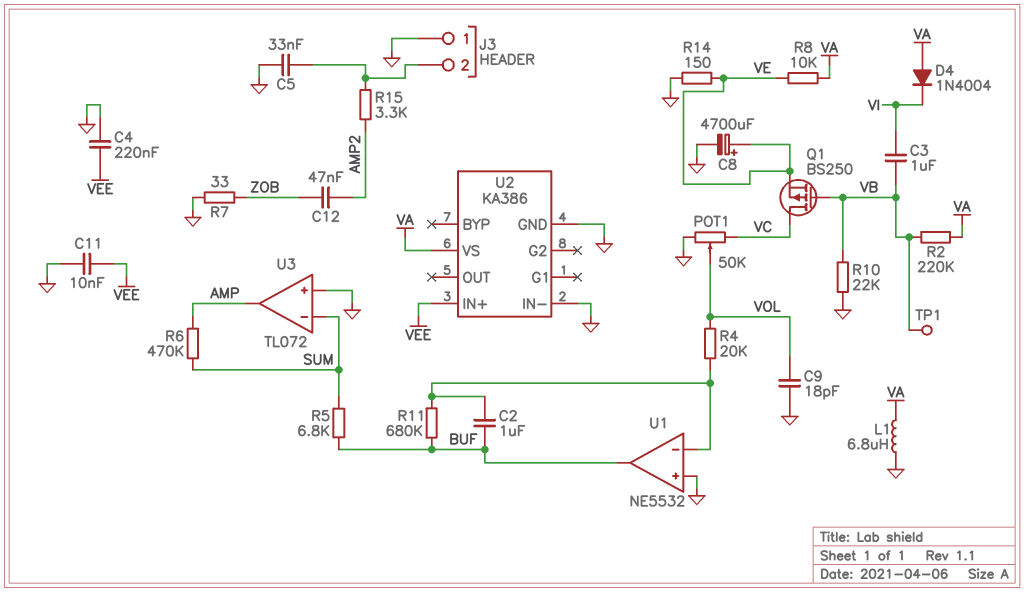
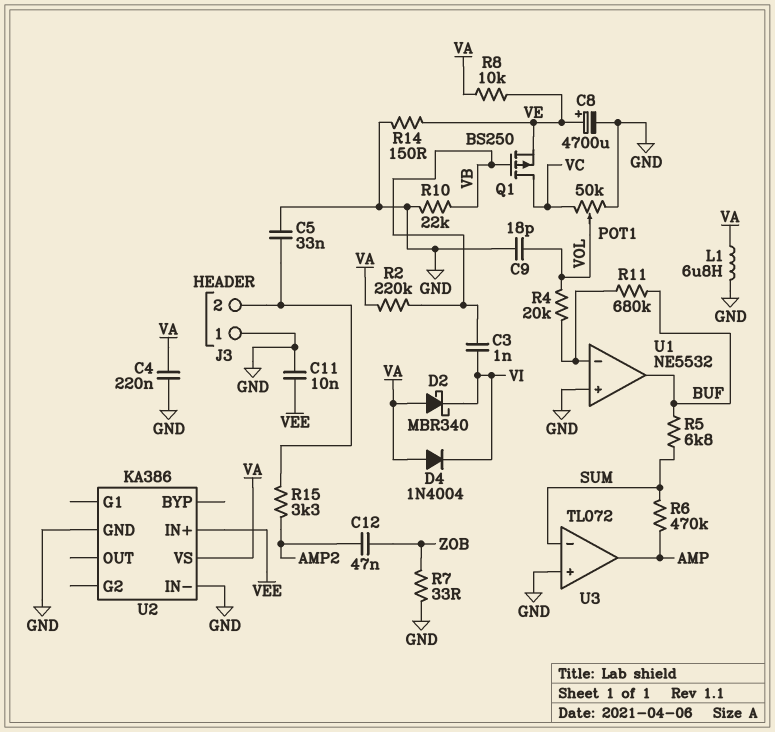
C2: 1uF (BUF, U1/in-) -> none
C3: 1uF (VB, VI) -> 1nF (VB, VI)
C4: 220nF (GND, VEE) -> 220nF (GND, VA)
D2: none -> schottky MBR340 (A VA, K VI)
TP1: test point (VB) -> none

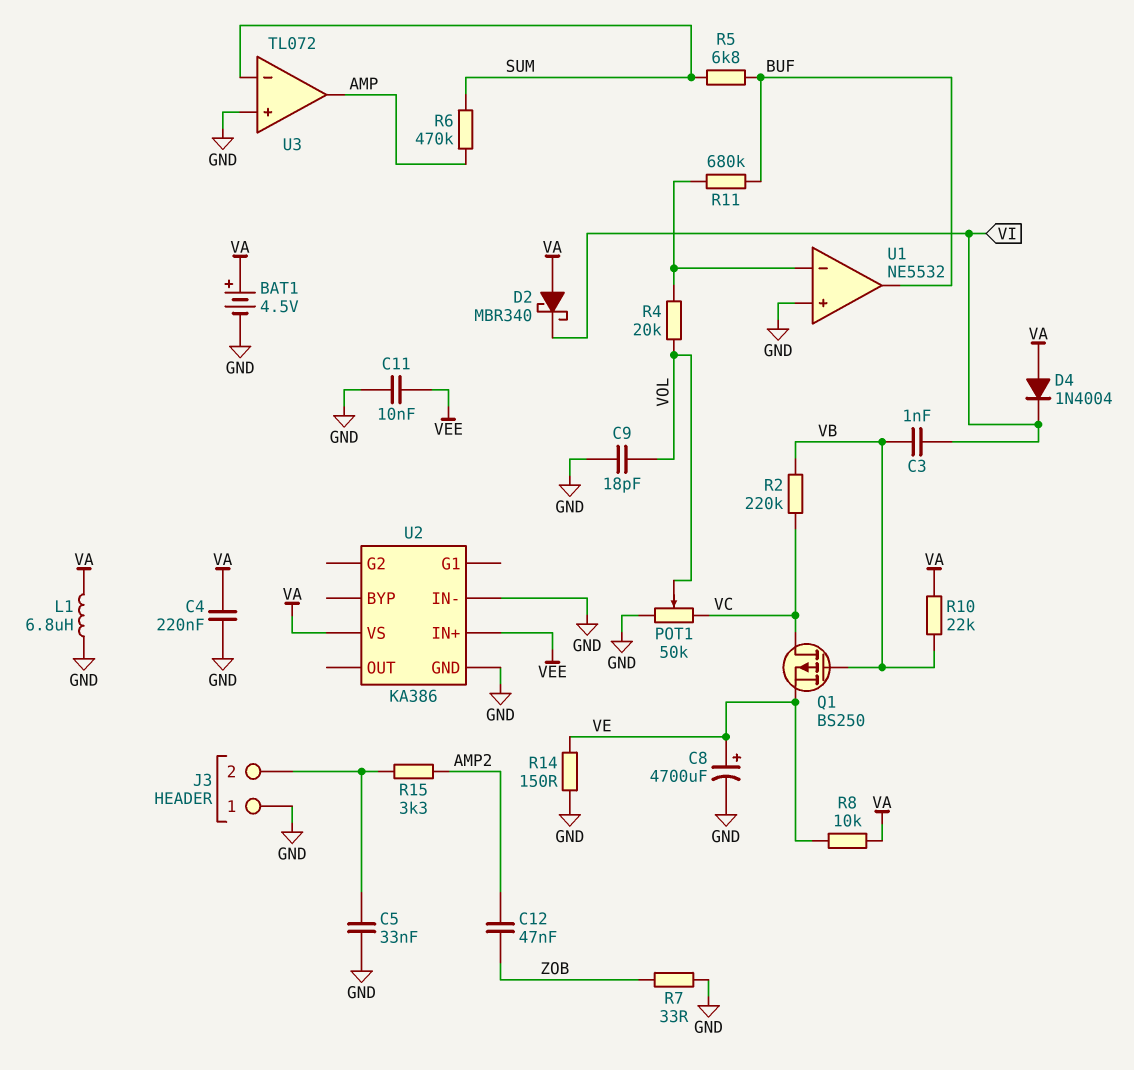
BAT1: none -> 4.5V (plus VA, minus GND)
R2: 220k (VA, VB) -> 220k (VB, VC)
R10: 22k (GND, VB) -> 22k (VA, VB)

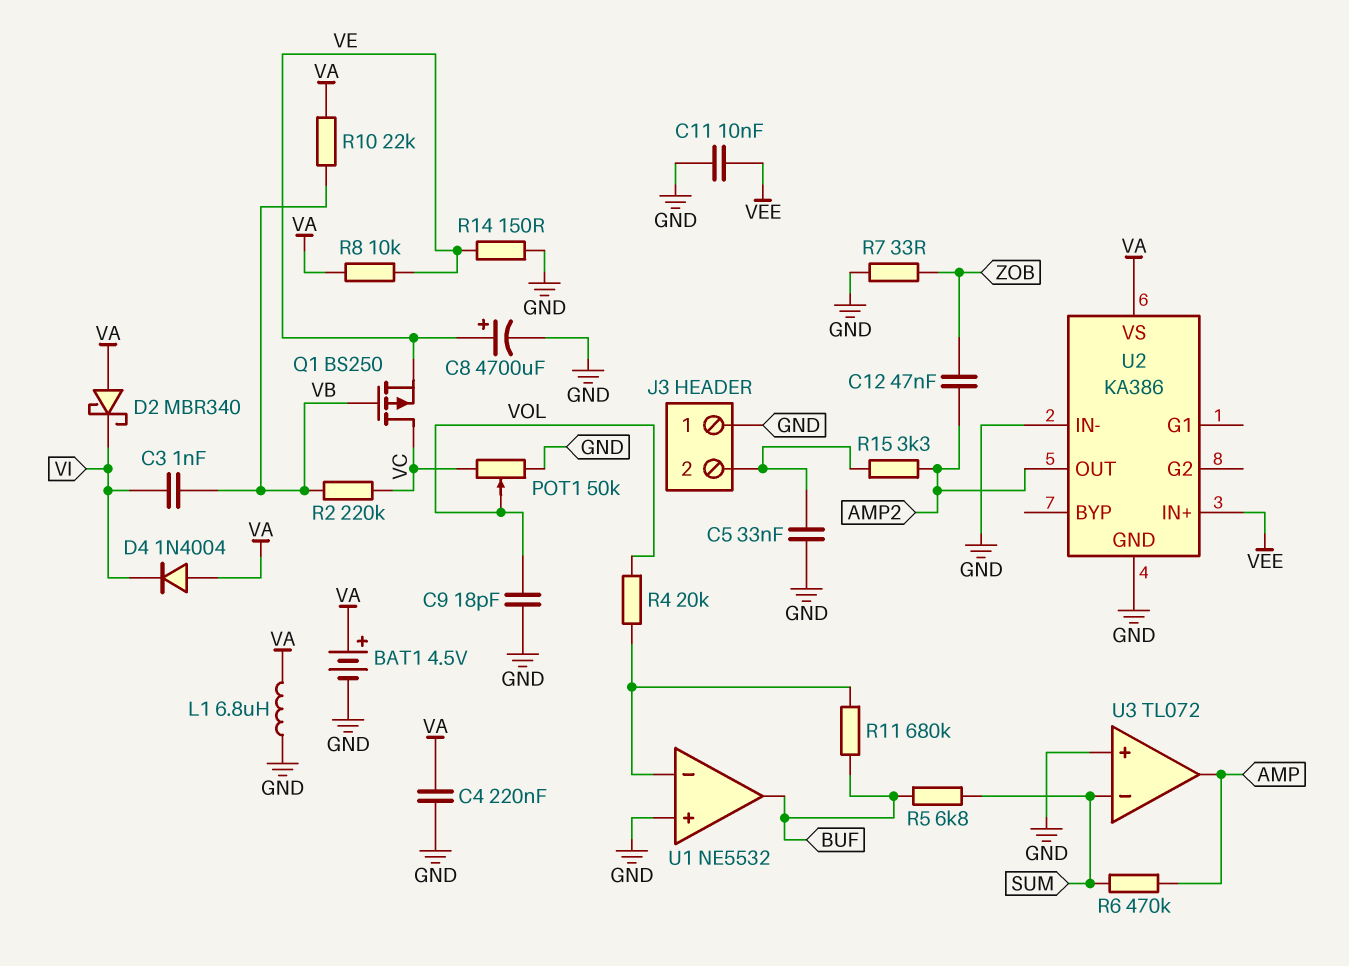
U2 pin OUT: none -> AMP2

